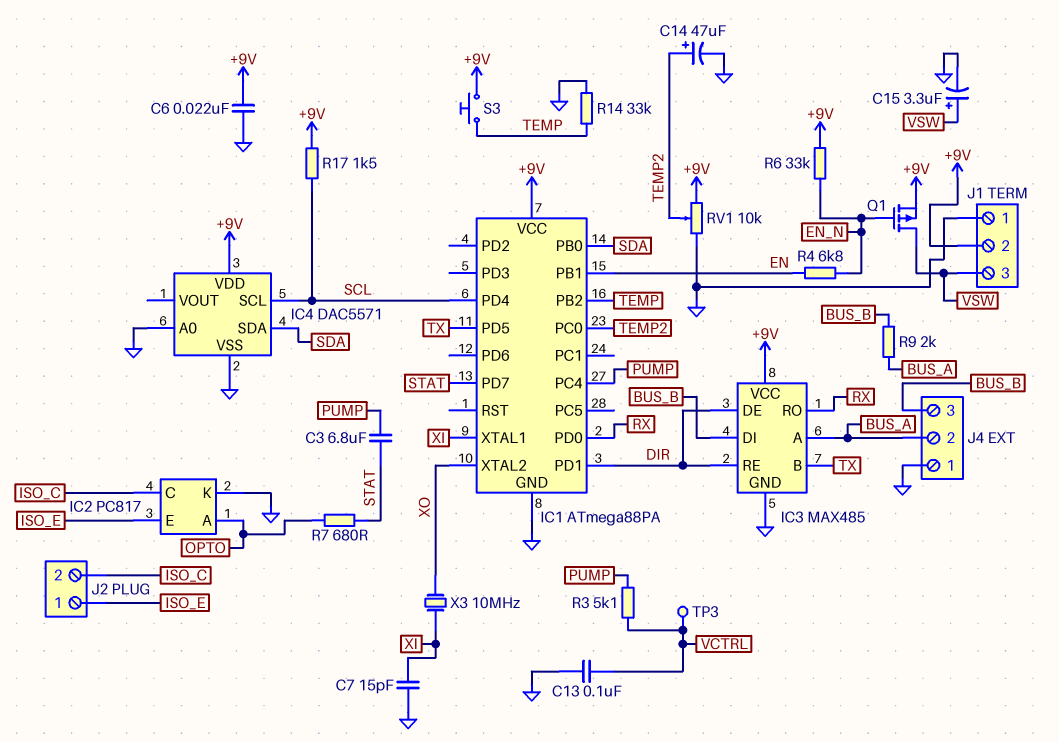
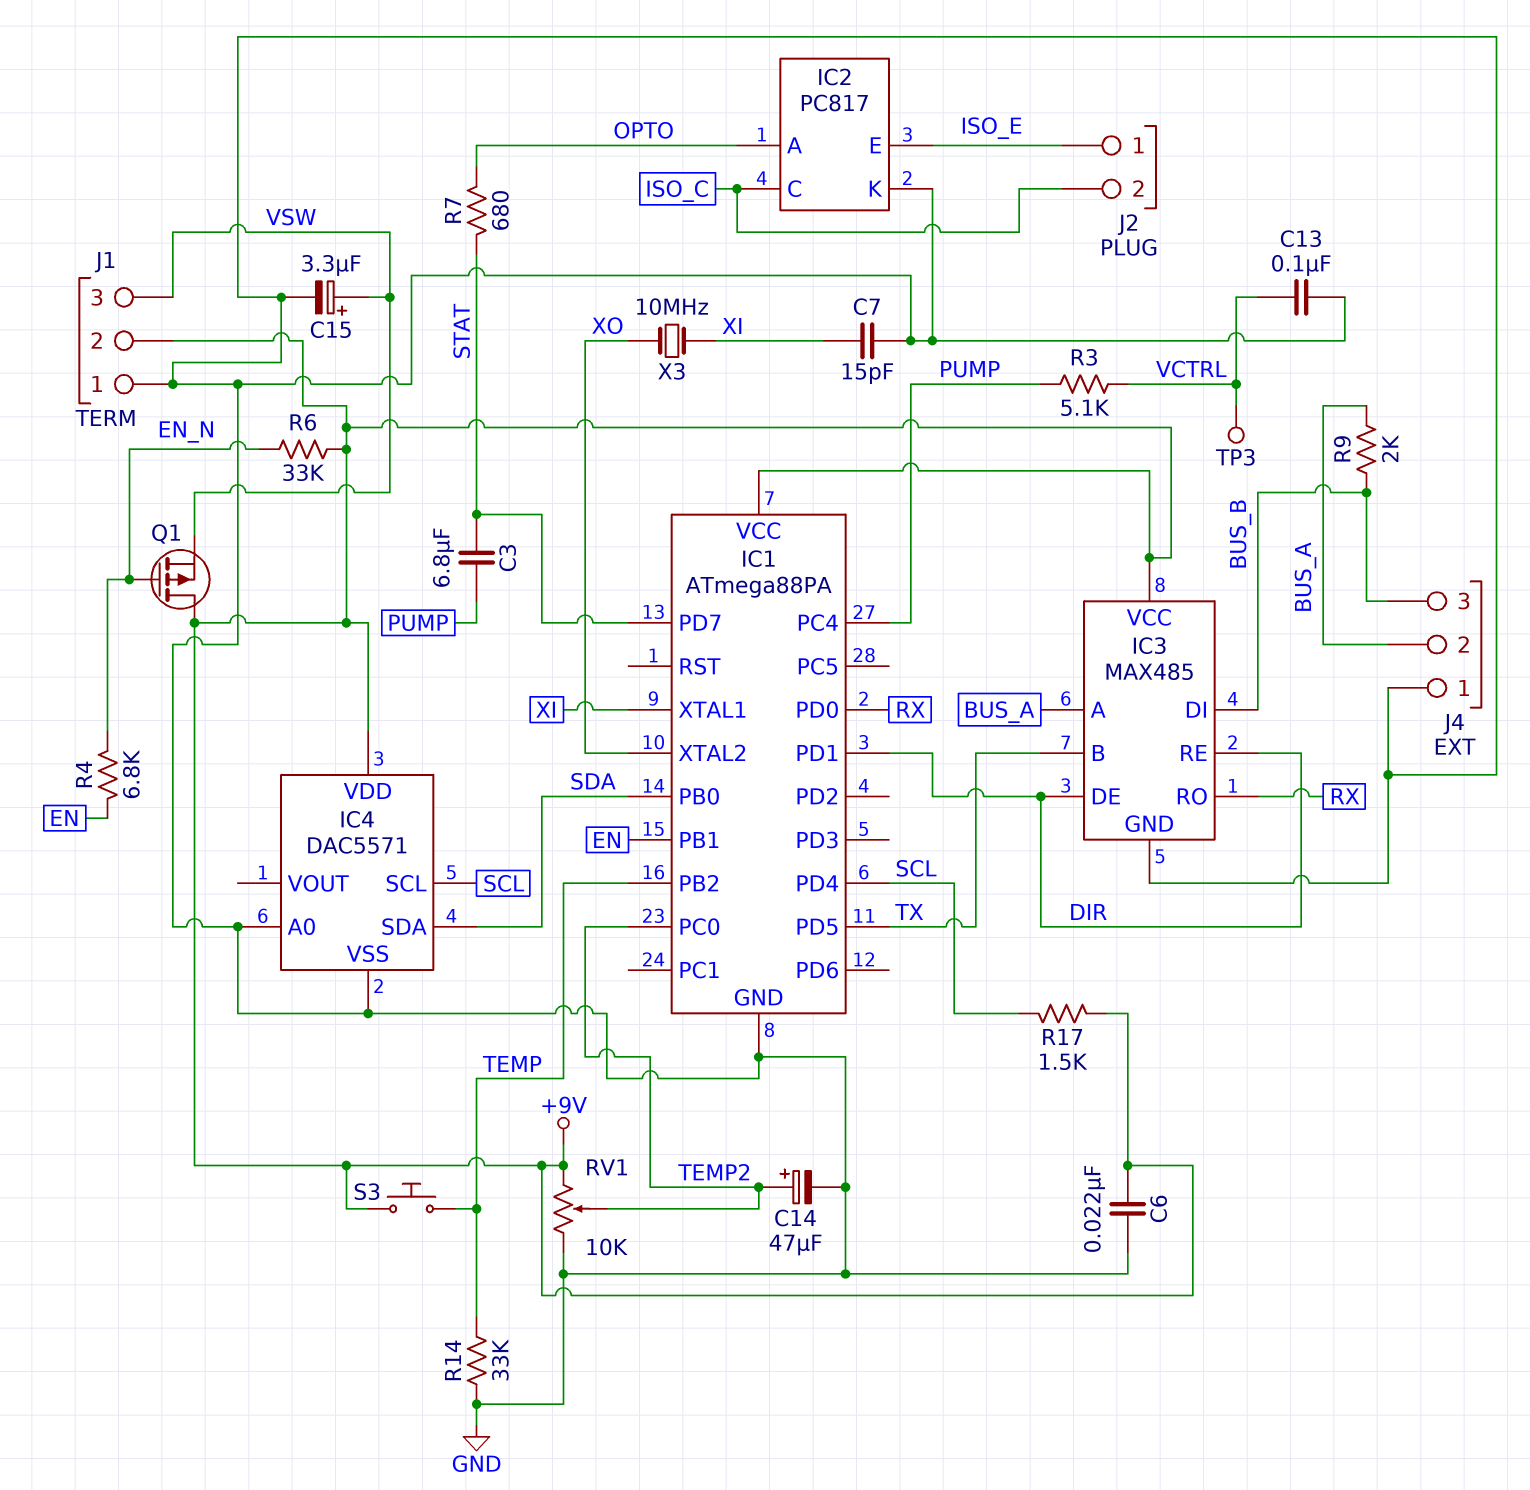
Q1: PMOS (G EN_N, D VSW, S +9V) -> PMOS (G EN_N, D +9V, S VSW)

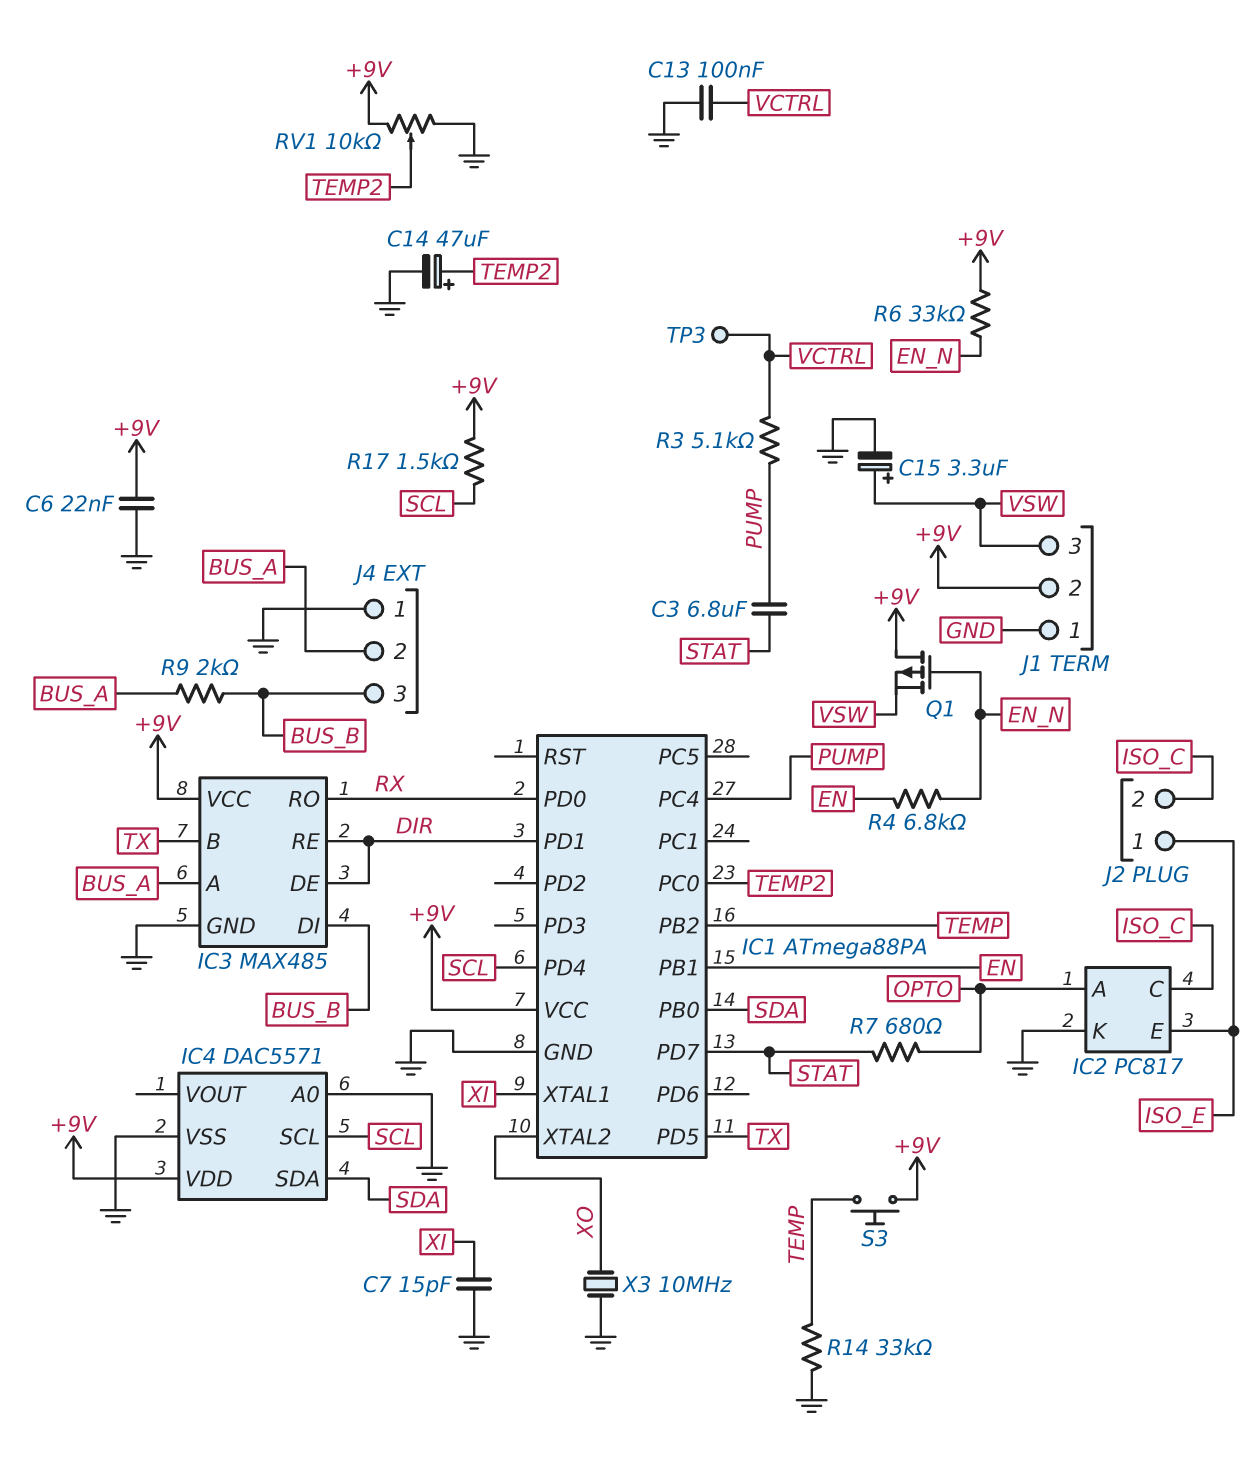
X3: 10MHz (XI, XO) -> 10MHz (GND, XO)

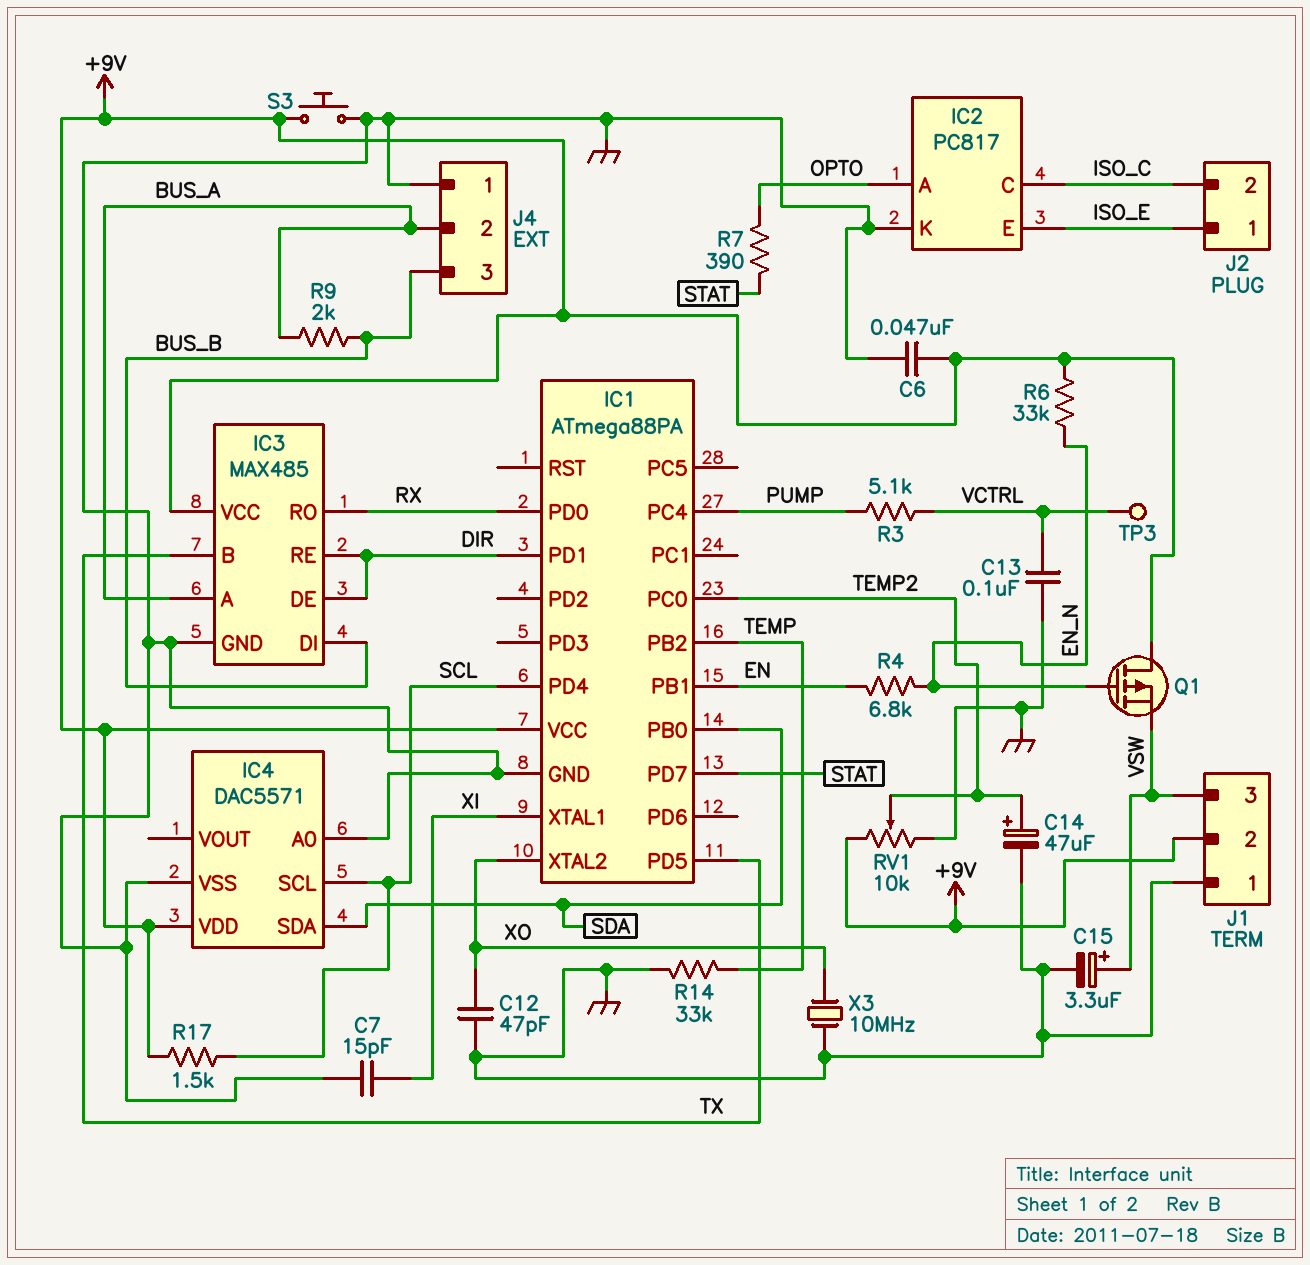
C3: 6.8uF (PUMP, STAT) -> none
C6: 22nF (+9V, GND) -> 47nF (+9V, GND)
C12: none -> 47pF (GND, XO)
R7: 680 (OPTO, STAT) -> 390 (OPTO, STAT)
S3: button (+9V, TEMP) -> button (+9V, GND)

